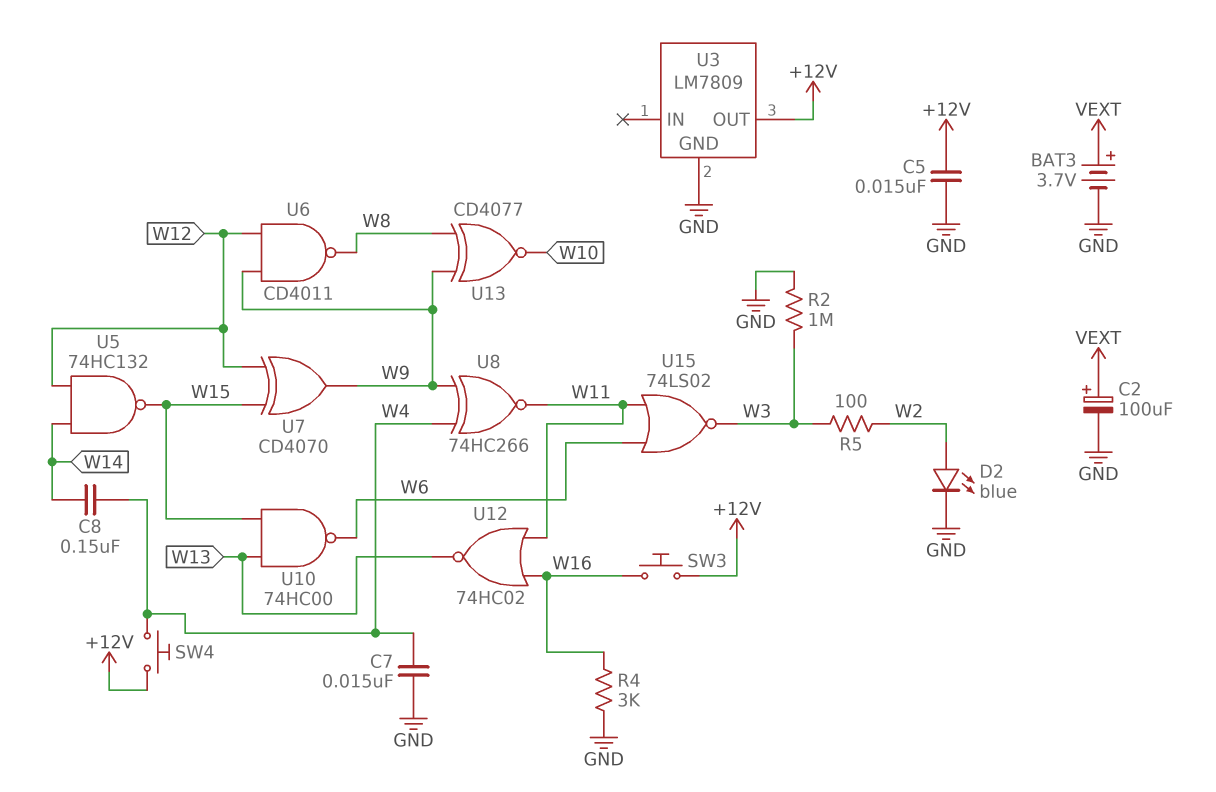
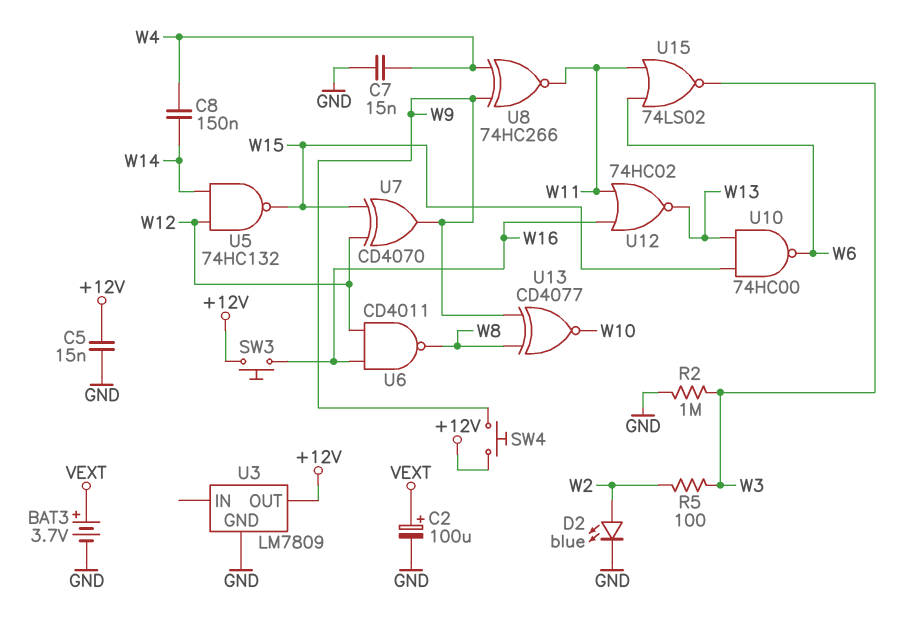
R4: 3k (GND, W16) -> none
SW4: button (+12V, W4) -> button (+12V, W9)
U6: NAND CD4011 (in W9, in W12, out W8) -> NAND CD4011 (in W12, in W16, out W8)

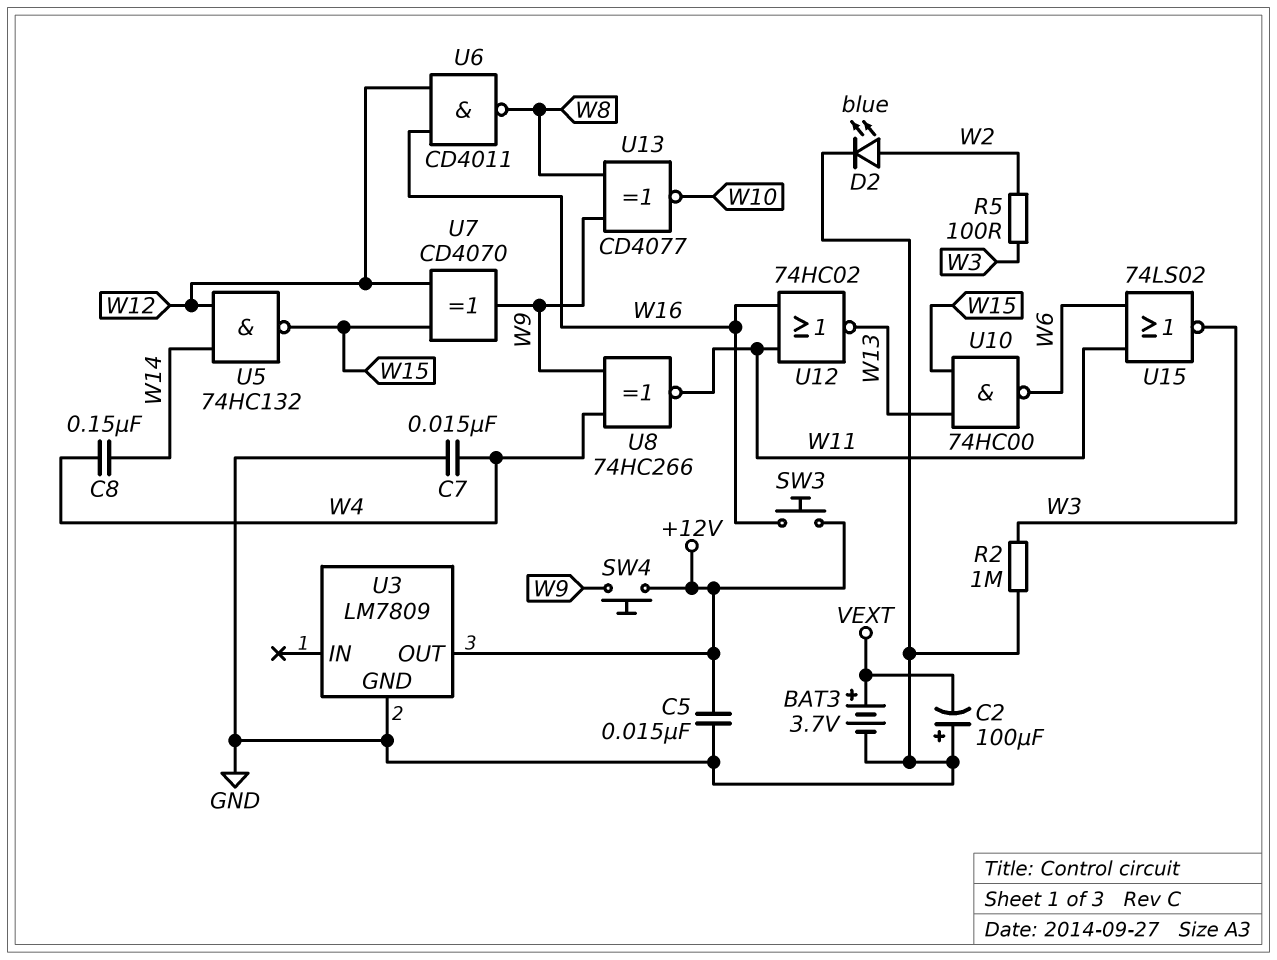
C2: 100uF (plus VEXT, minus GND) -> 100uF (plus GND, minus VEXT)

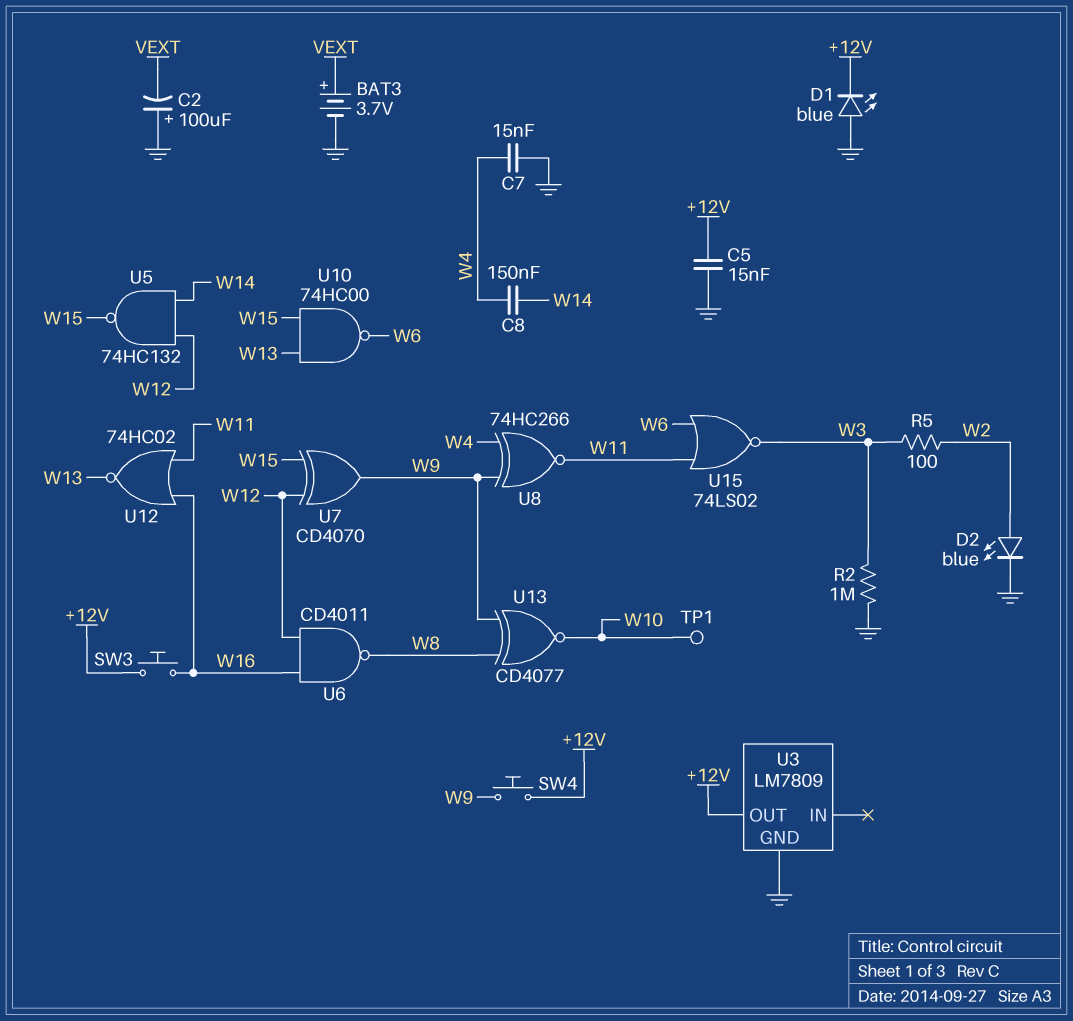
D1: none -> LED blue (A GND, K +12V)
TP1: none -> test point (W10)

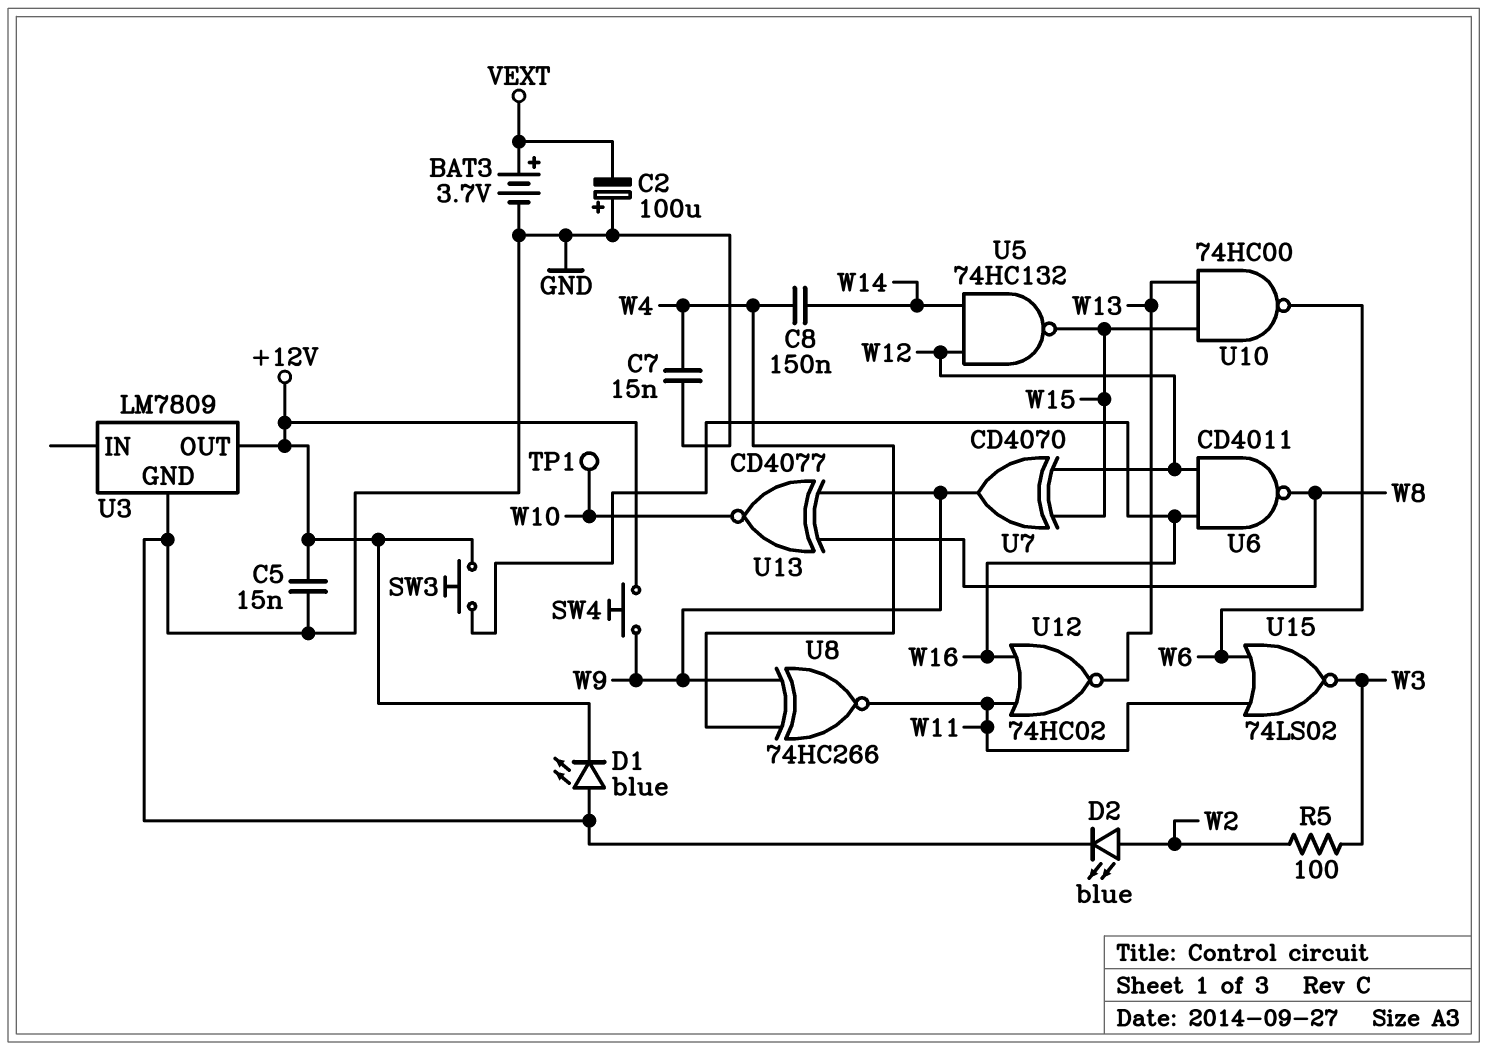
R2: 1M (GND, W3) -> none

